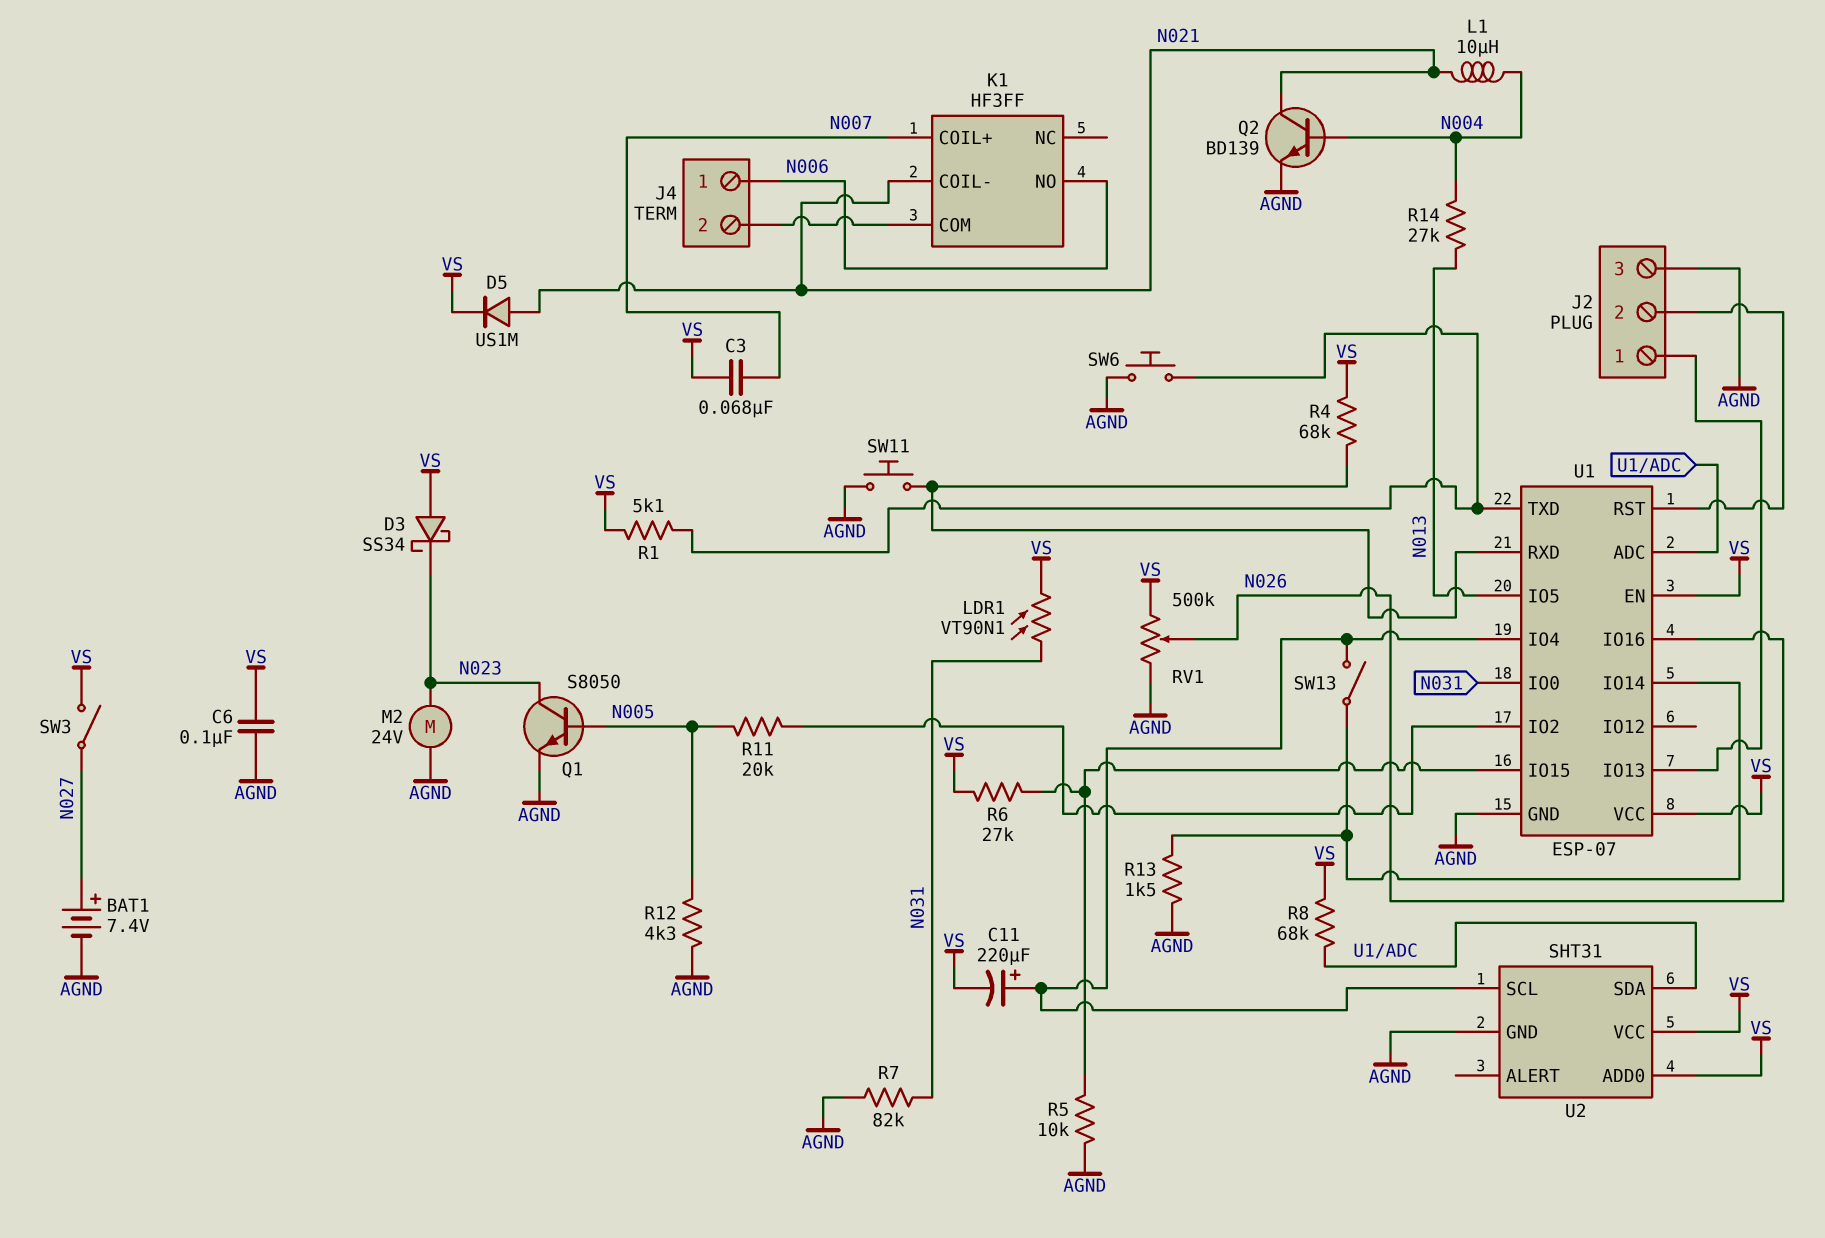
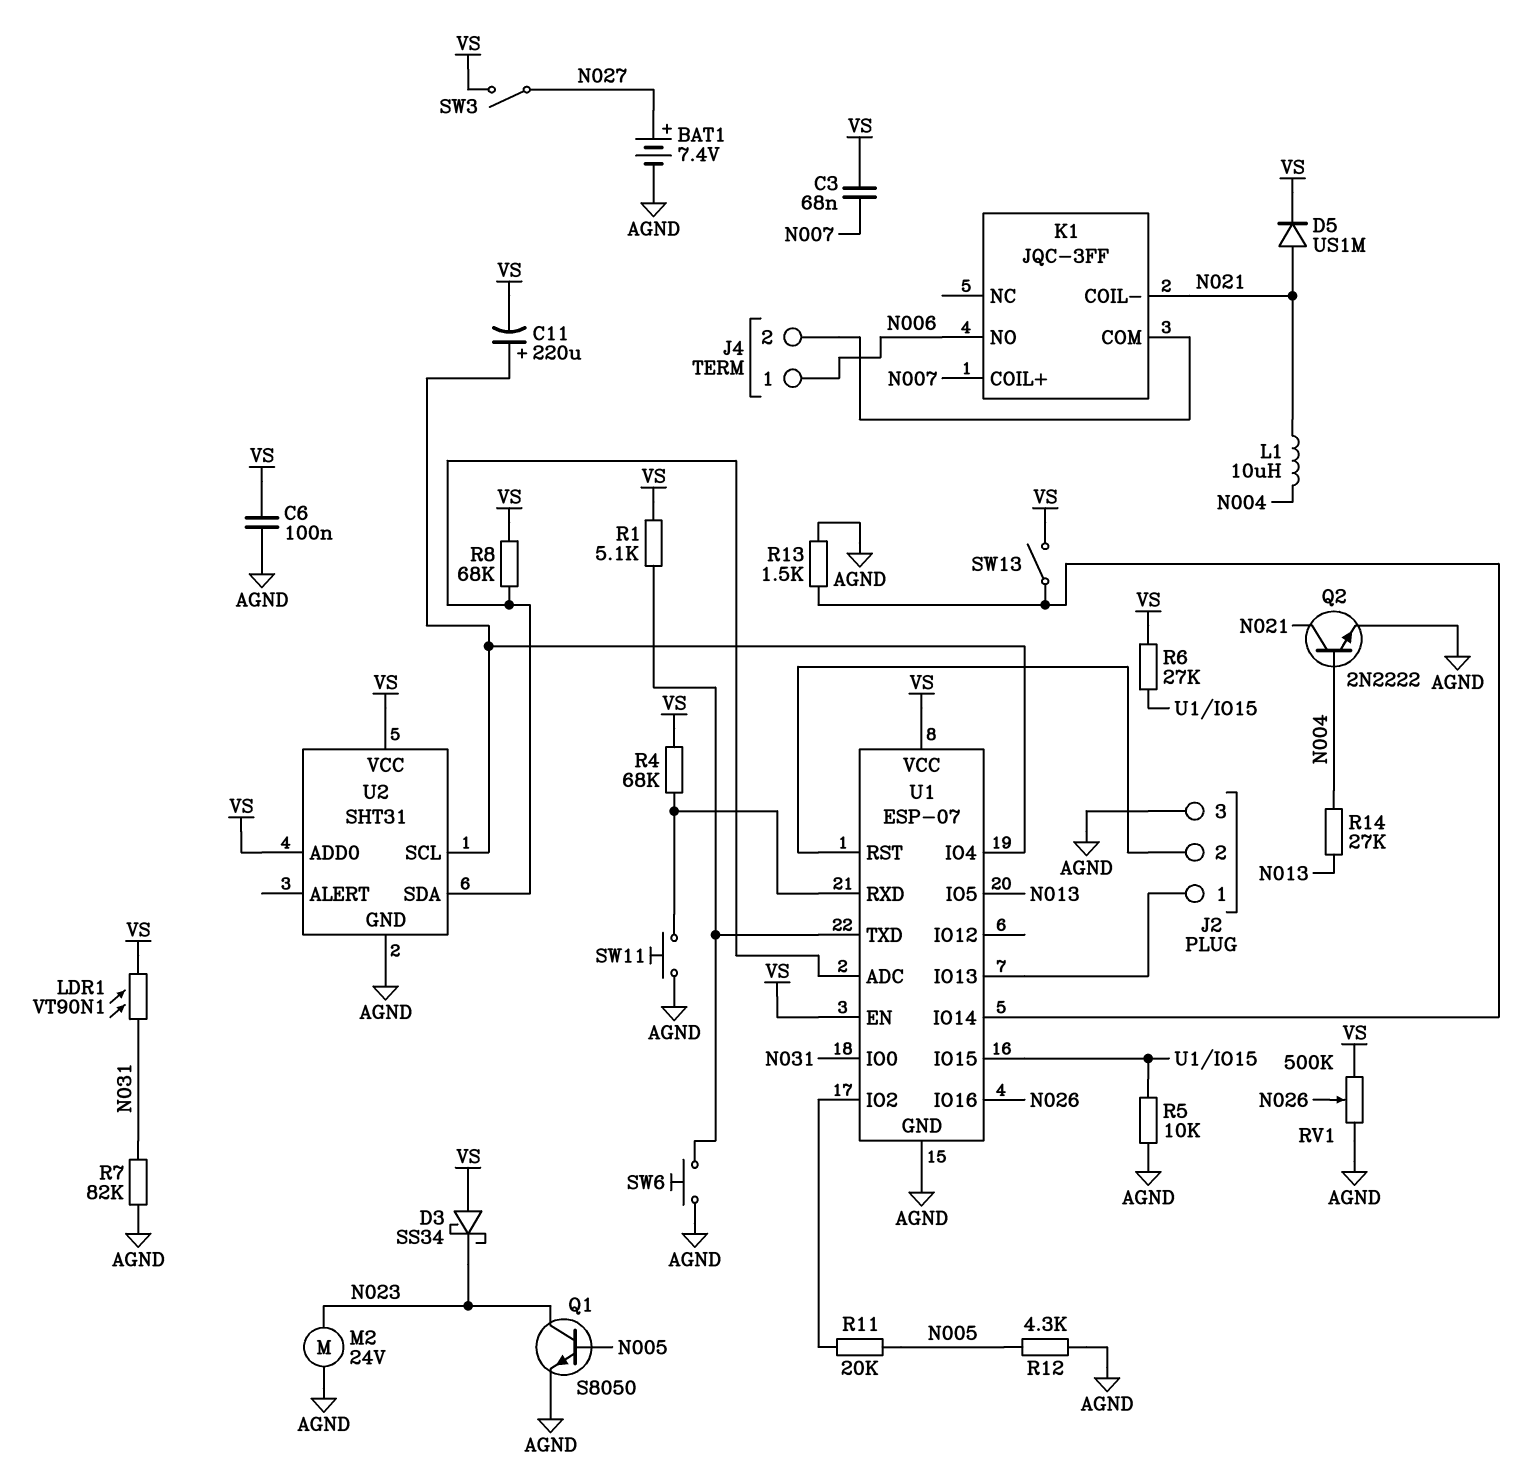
K1: HF3FF -> JQC-3FF
Q2: NPN BD139 (B N004, C N021, E AGND) -> NPN 2N2222 (B N004, C N021, E AGND)
SW13: switch (U1/IO4, U1/IO14) -> switch (U1/IO14, VS)

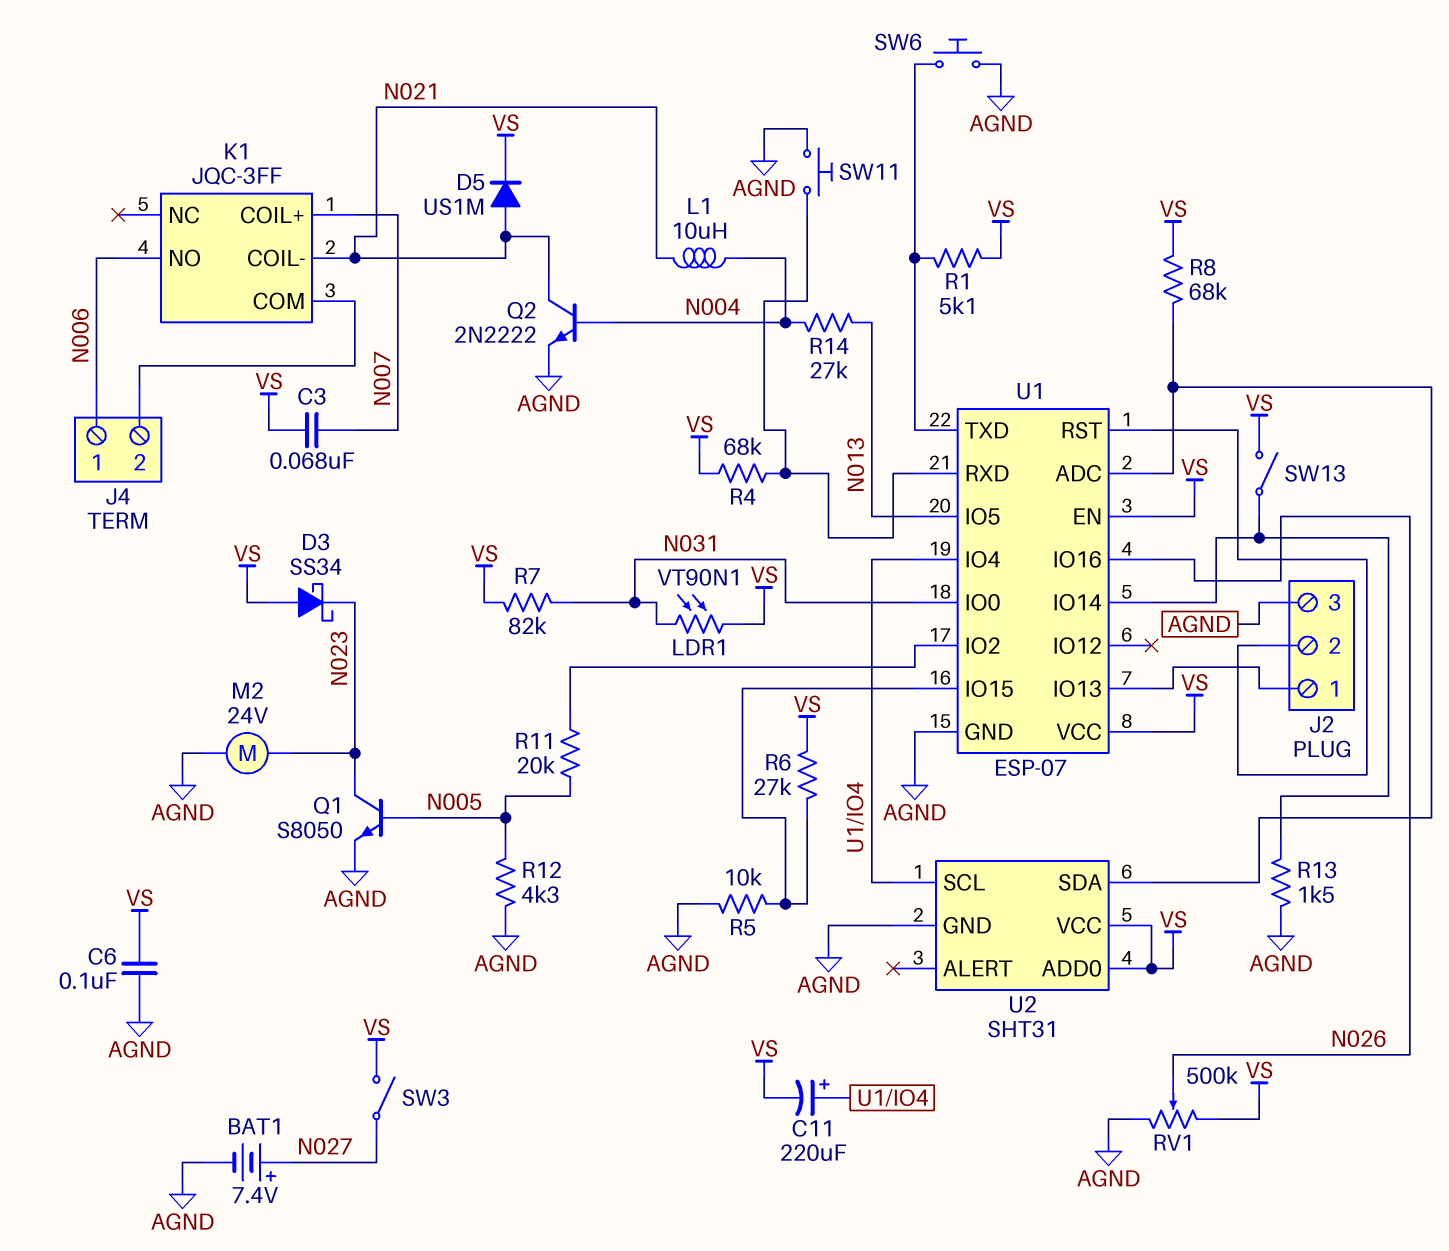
R7: 82k (AGND, N031) -> 82k (N031, VS)

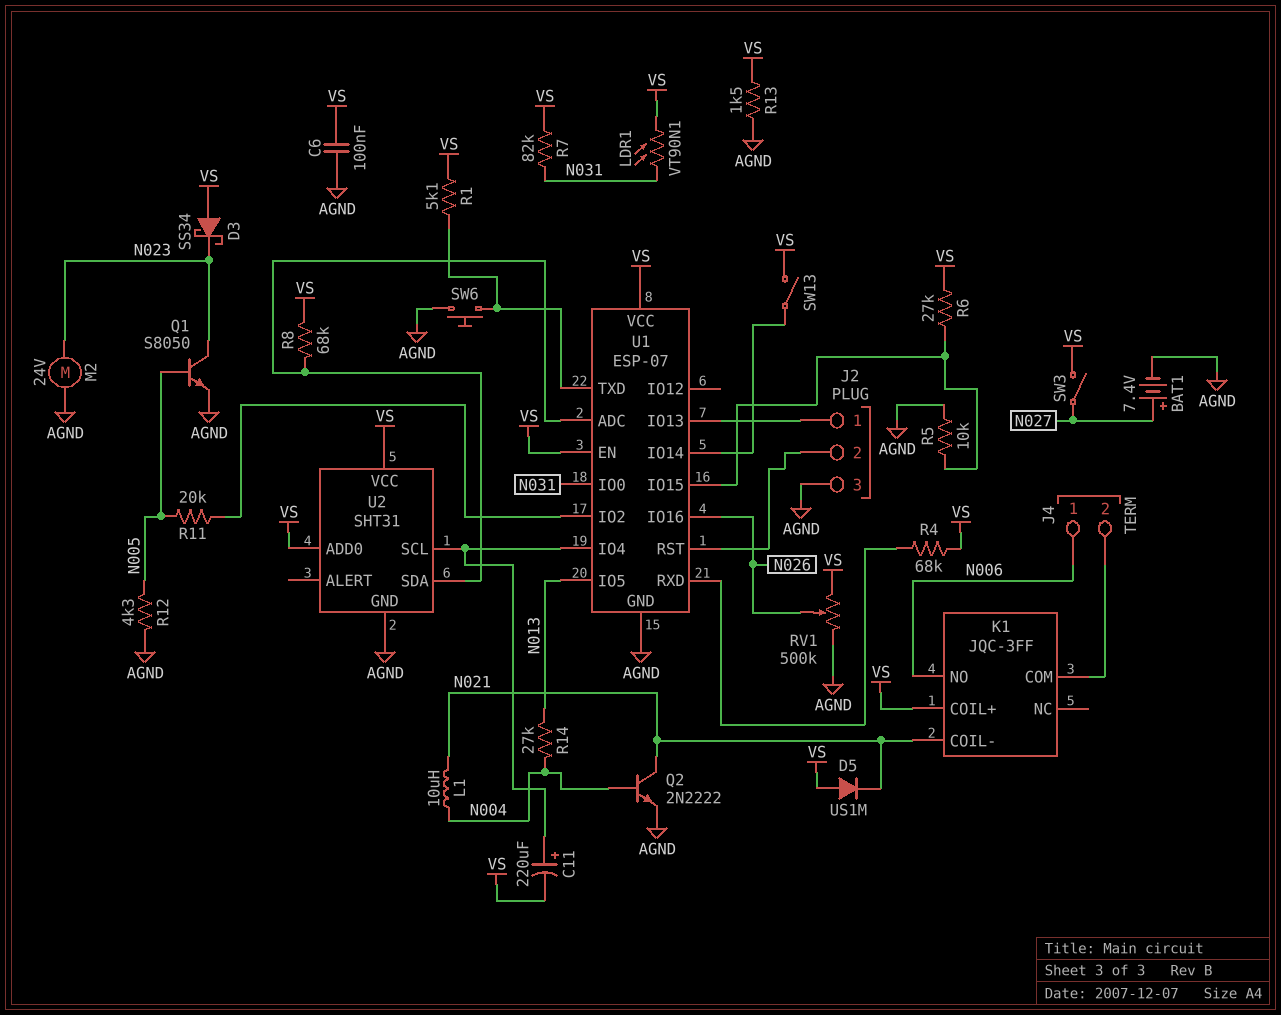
C3: 68nF (N007, VS) -> none
D5: diode US1M (A N021, K VS) -> diode US1M (A VS, K N021)
K1 pin COIL+: N007 -> VS
R13: 1.5k (AGND, U1/IO14) -> 1.5k (AGND, VS)
SW11: button (AGND, U1/RXD) -> none

